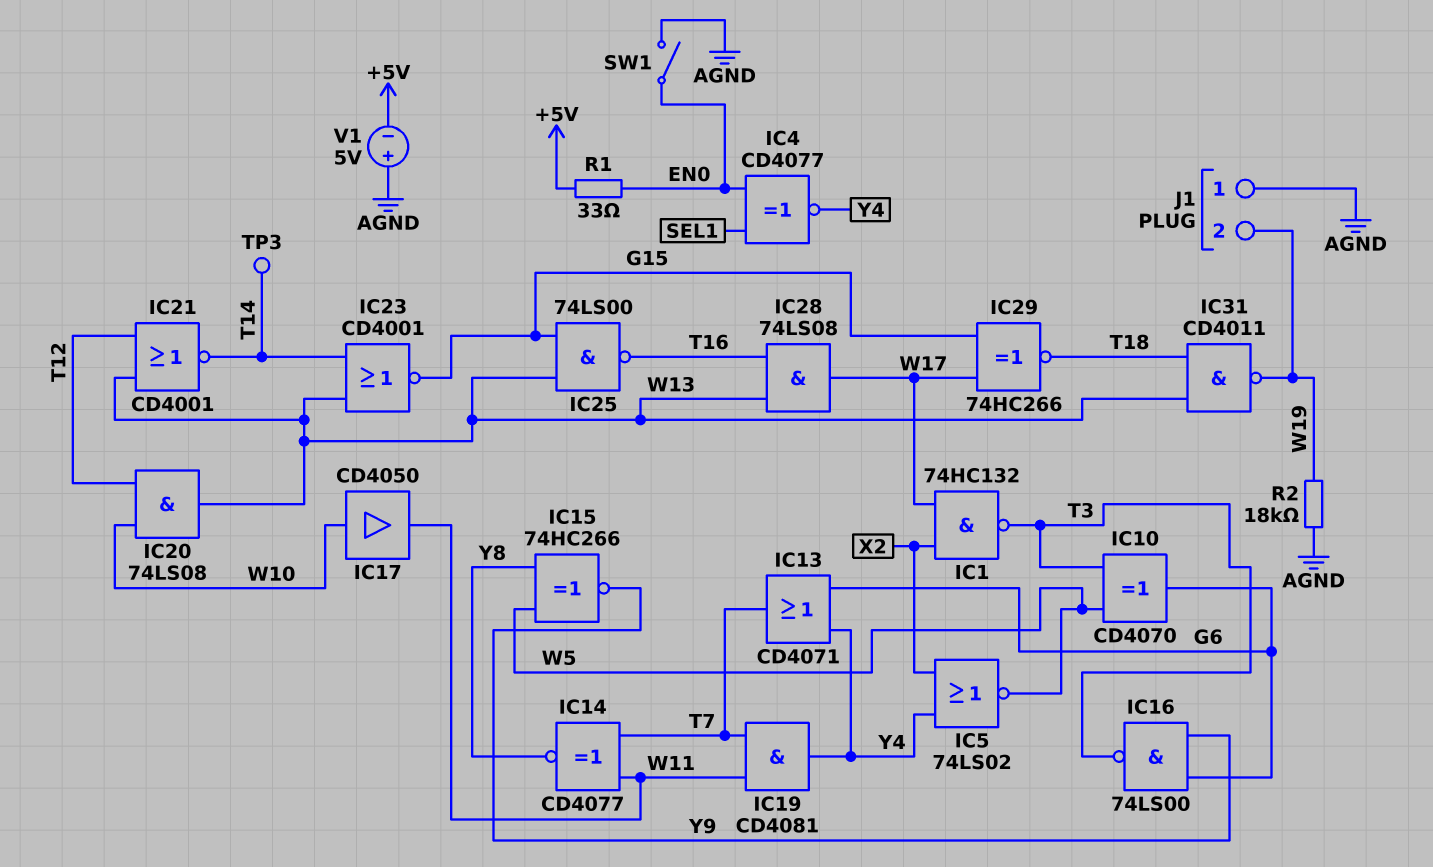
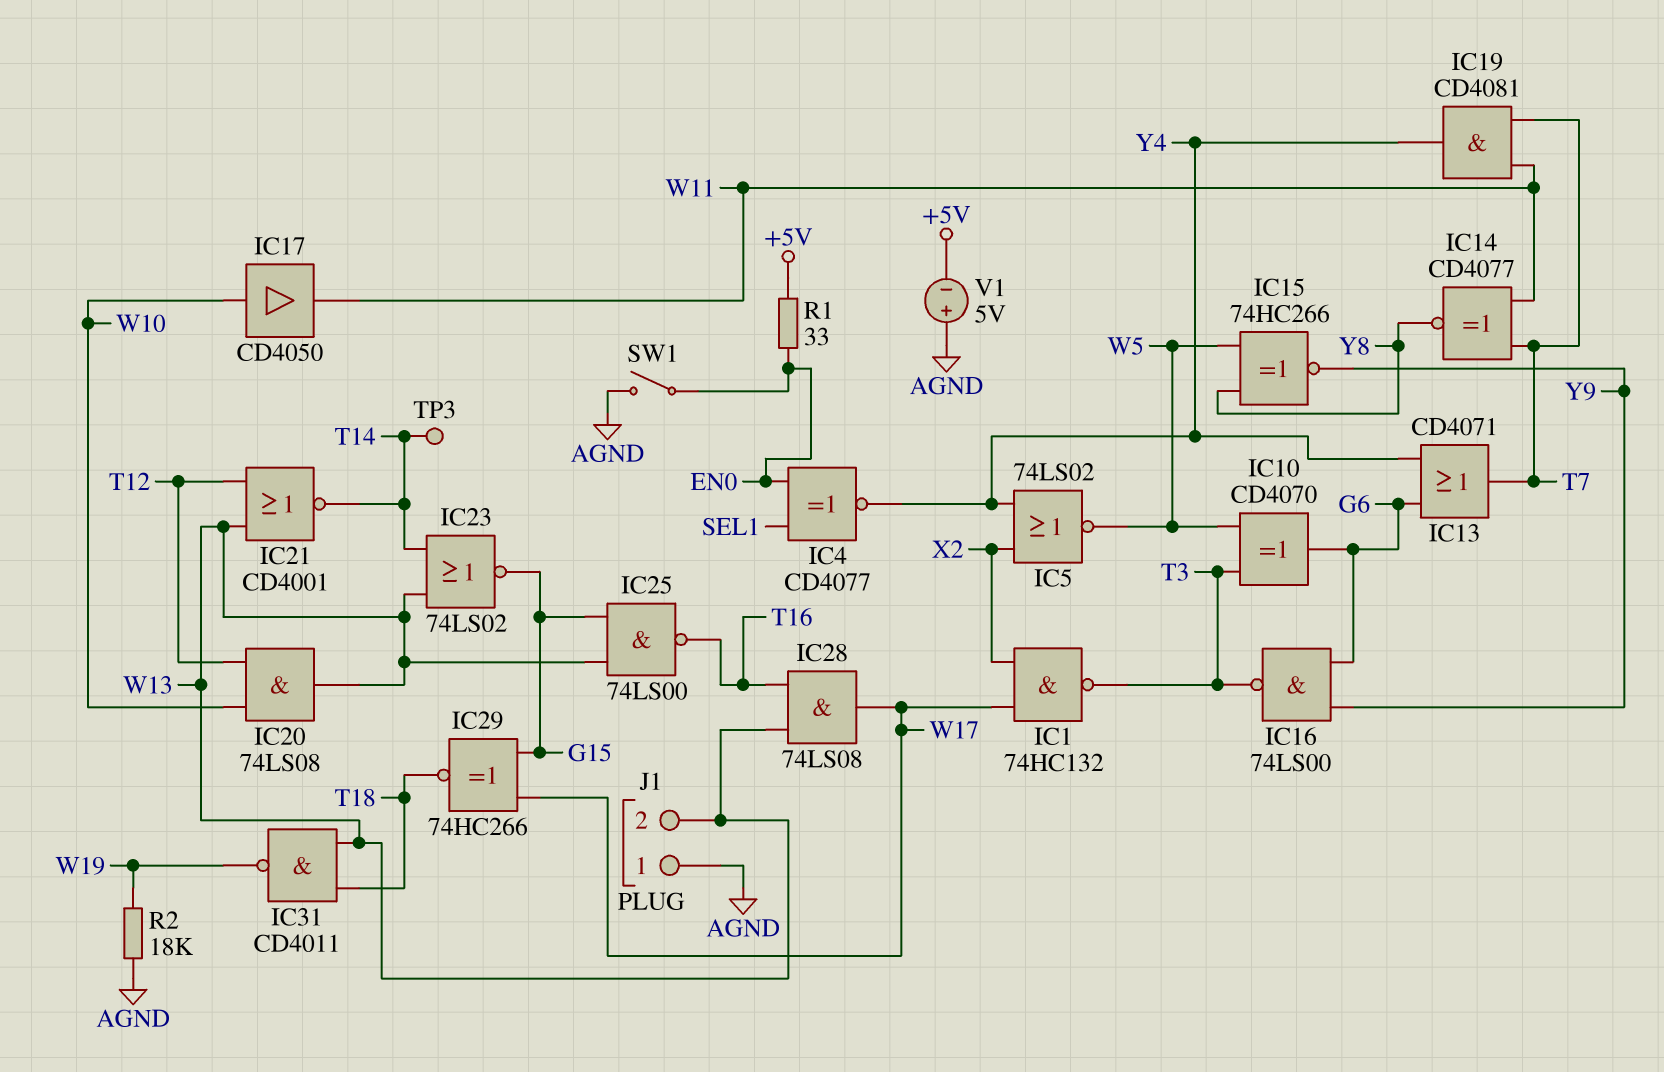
IC23: NOR CD4001 (in T14, in W13, out G15) -> NOR 74LS02 (in T14, in W13, out G15)
J1 pin 2: W19 -> W13

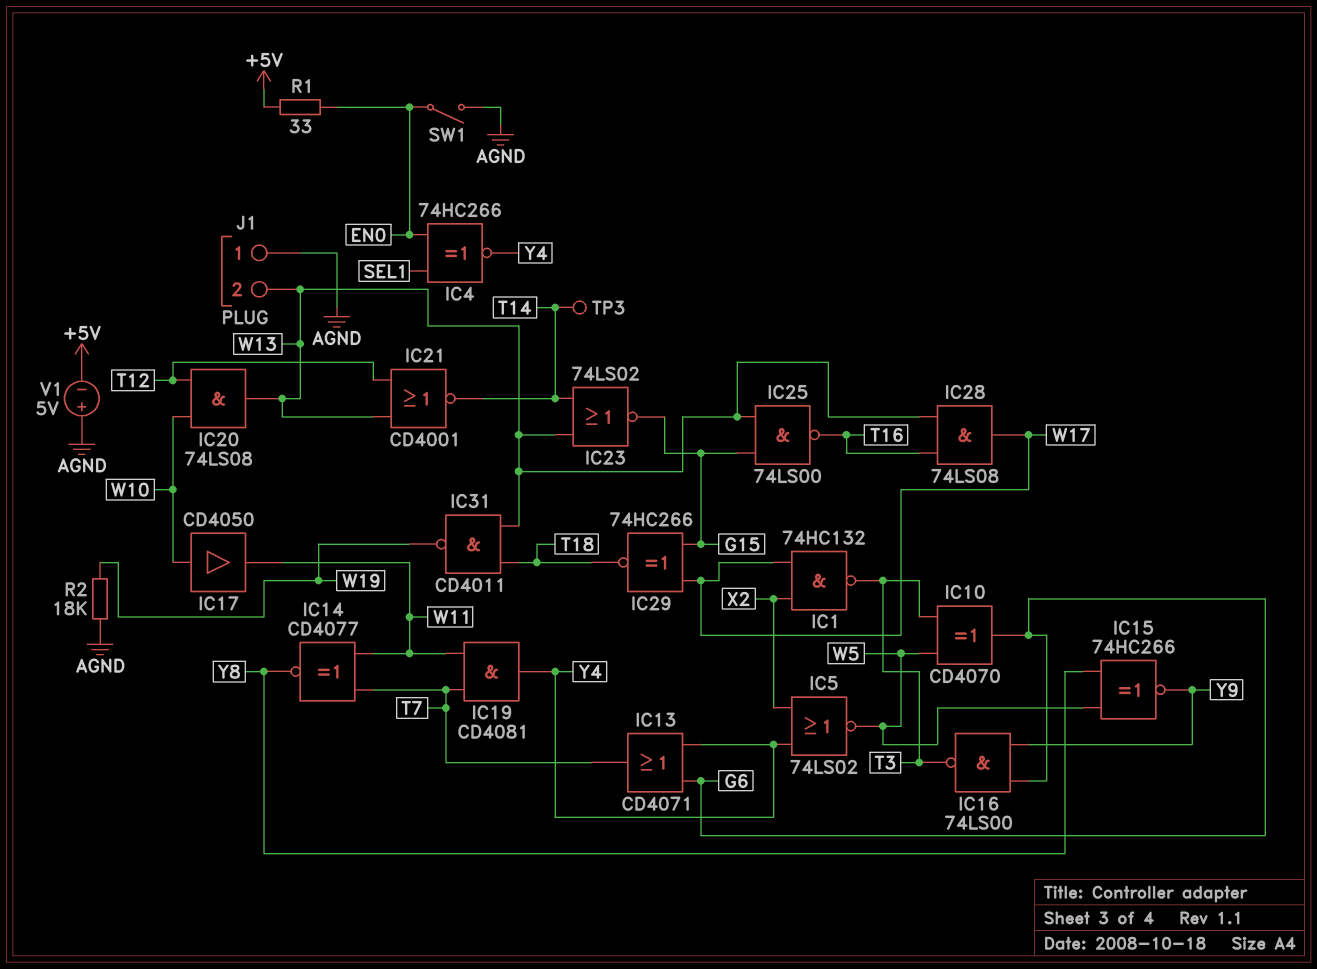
IC4: XNOR CD4077 (in EN0, in SEL1, out Y4) -> XNOR 74HC266 (in EN0, in SEL1, out Y4)

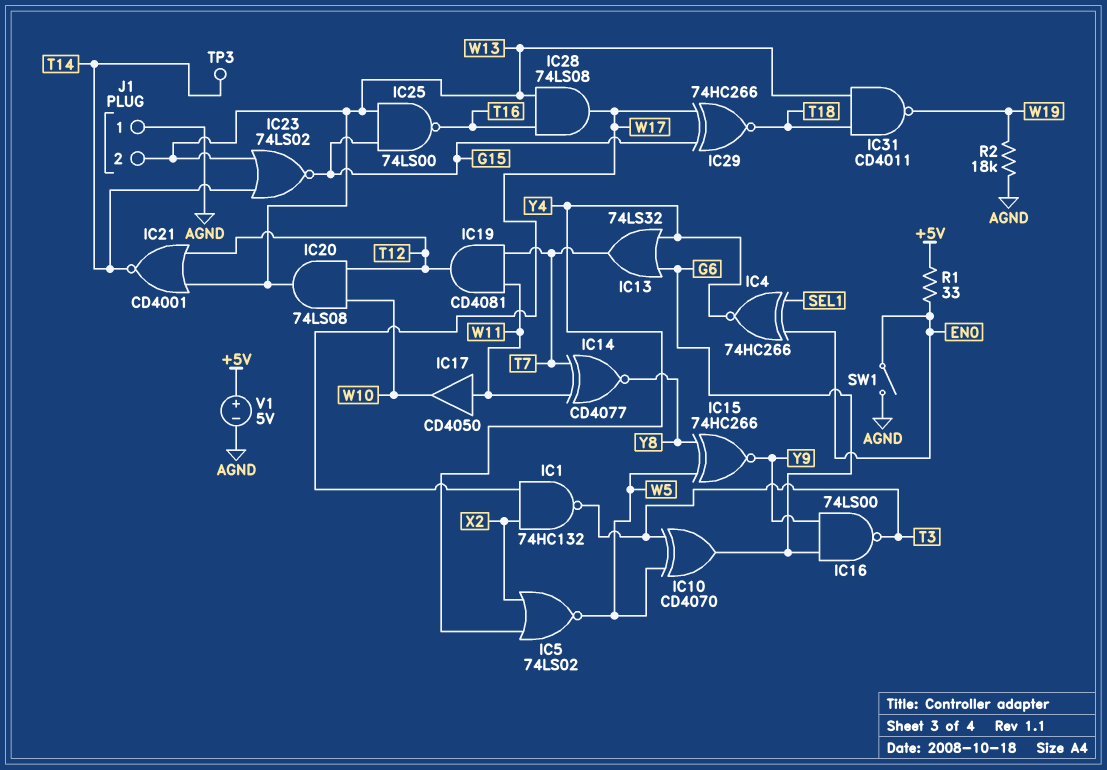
IC13: OR CD4071 (in G6, in Y4, out T7) -> OR 74LS32 (in G6, in Y4, out T7)
IC17: buffer CD4050 (in W10, out W11) -> buffer CD4050 (in W11, out W10)
IC19: AND CD4081 (in T7, in W11, out Y4) -> AND CD4081 (in T7, in W11, out T12)
V1: 5V (plus AGND, minus +5V) -> 5V (plus +5V, minus AGND)

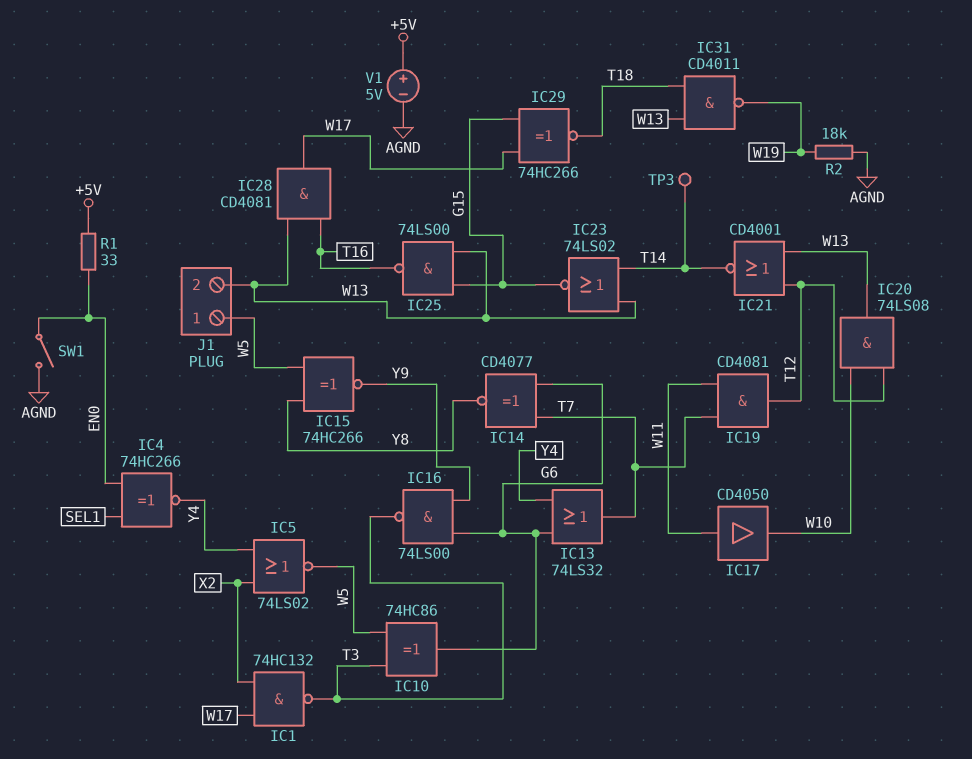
IC10: XOR CD4070 (in T3, in W5, out G6) -> XOR 74HC86 (in T3, in W5, out G6)
IC14: XNOR CD4077 (in T7, in W11, out Y8) -> XNOR CD4077 (in G6, in T7, out Y8)
IC28: AND 74LS08 (in T16, in W13, out W17) -> AND CD4081 (in T16, in W13, out W17)
J1 pin 1: AGND -> W5

